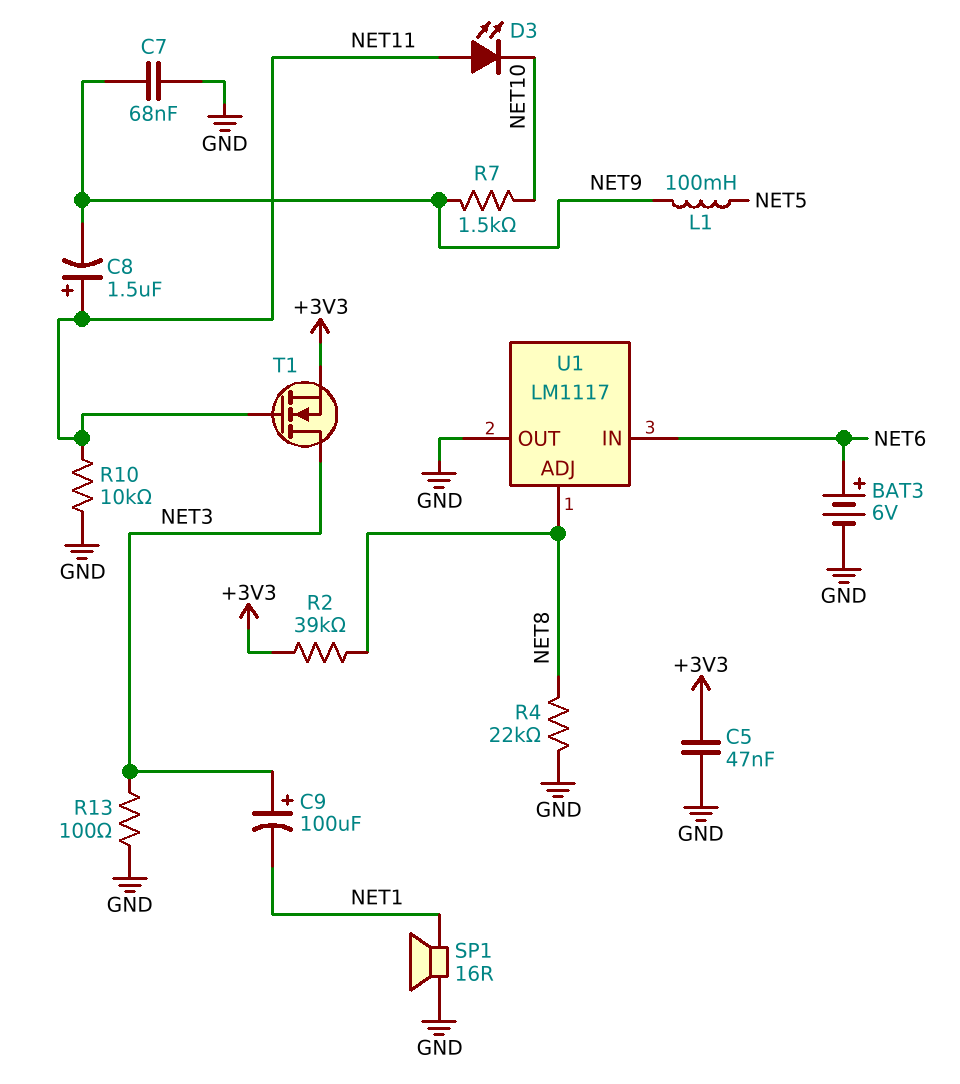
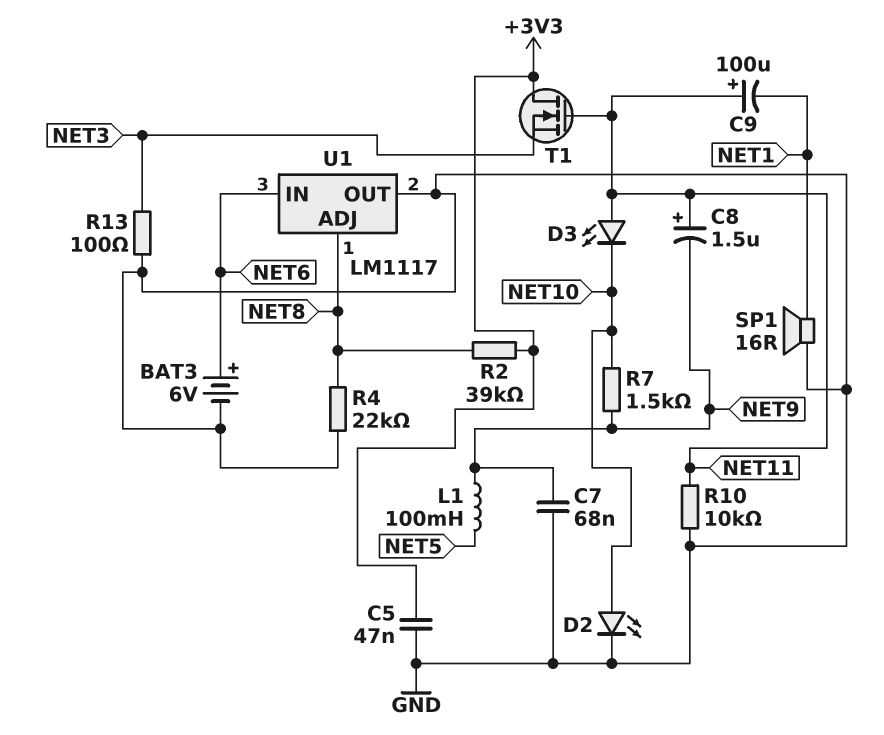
C9: 100uF (plus NET3, minus NET1) -> 100uF (plus NET11, minus NET1)
D2: none -> LED (A NET10, K GND)
T1: NMOS (G NET11, D NET3, S +3V3) -> NMOS (G NET11, D +3V3, S NET3)

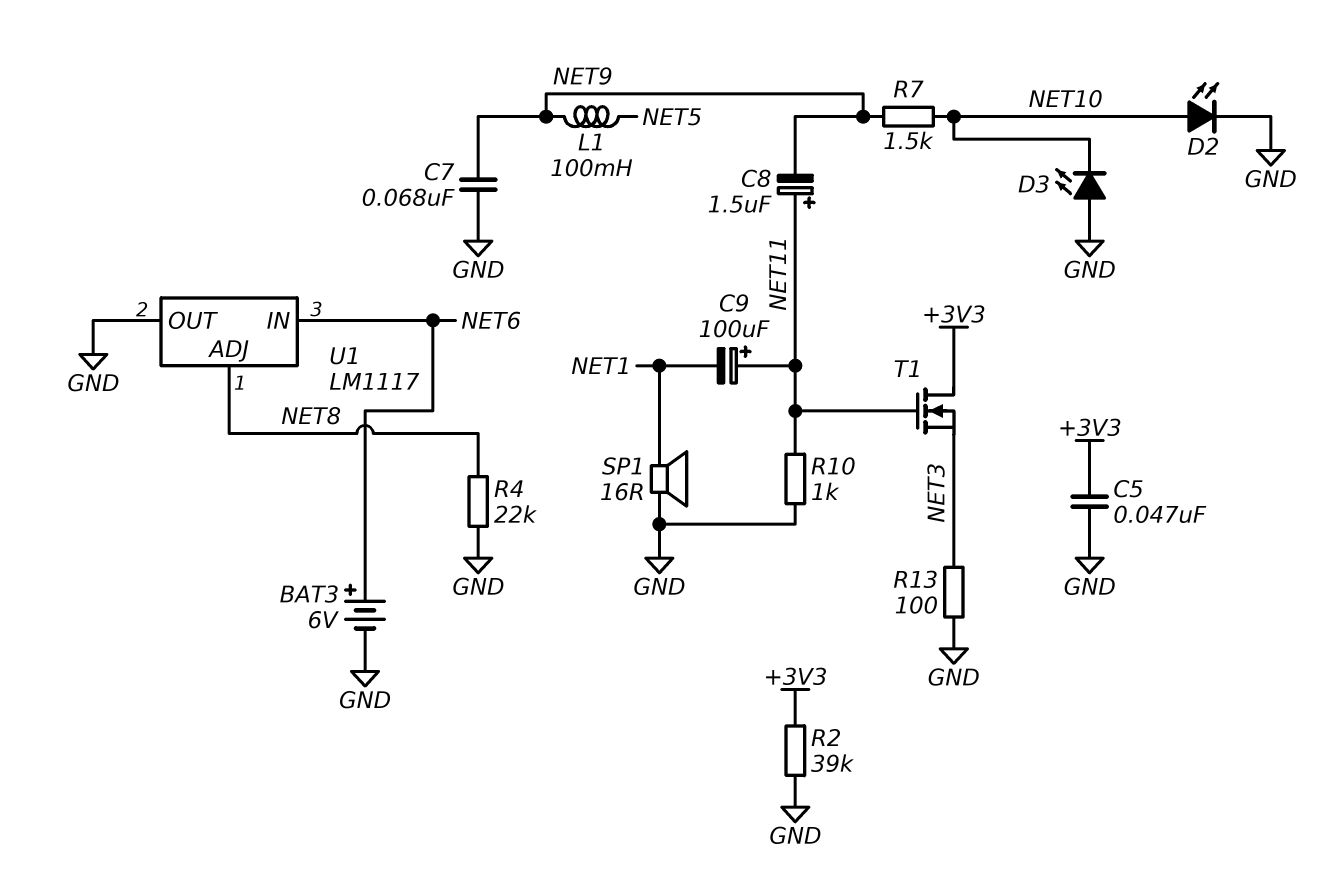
D3: LED (A NET11, K NET10) -> LED (A GND, K NET10)
R2: 39k (+3V3, NET8) -> 39k (+3V3, GND)
R10: 10k (GND, NET11) -> 1k (GND, NET11)

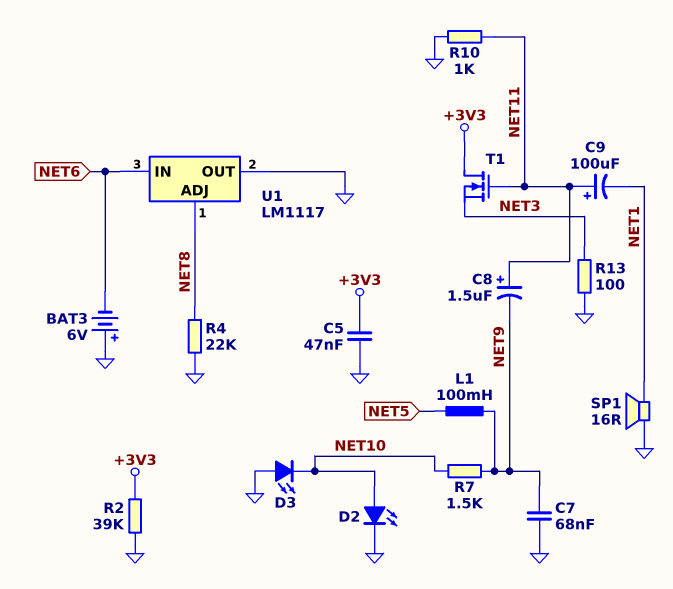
BAT3: 6V (plus NET6, minus GND) -> 6V (plus GND, minus NET6)

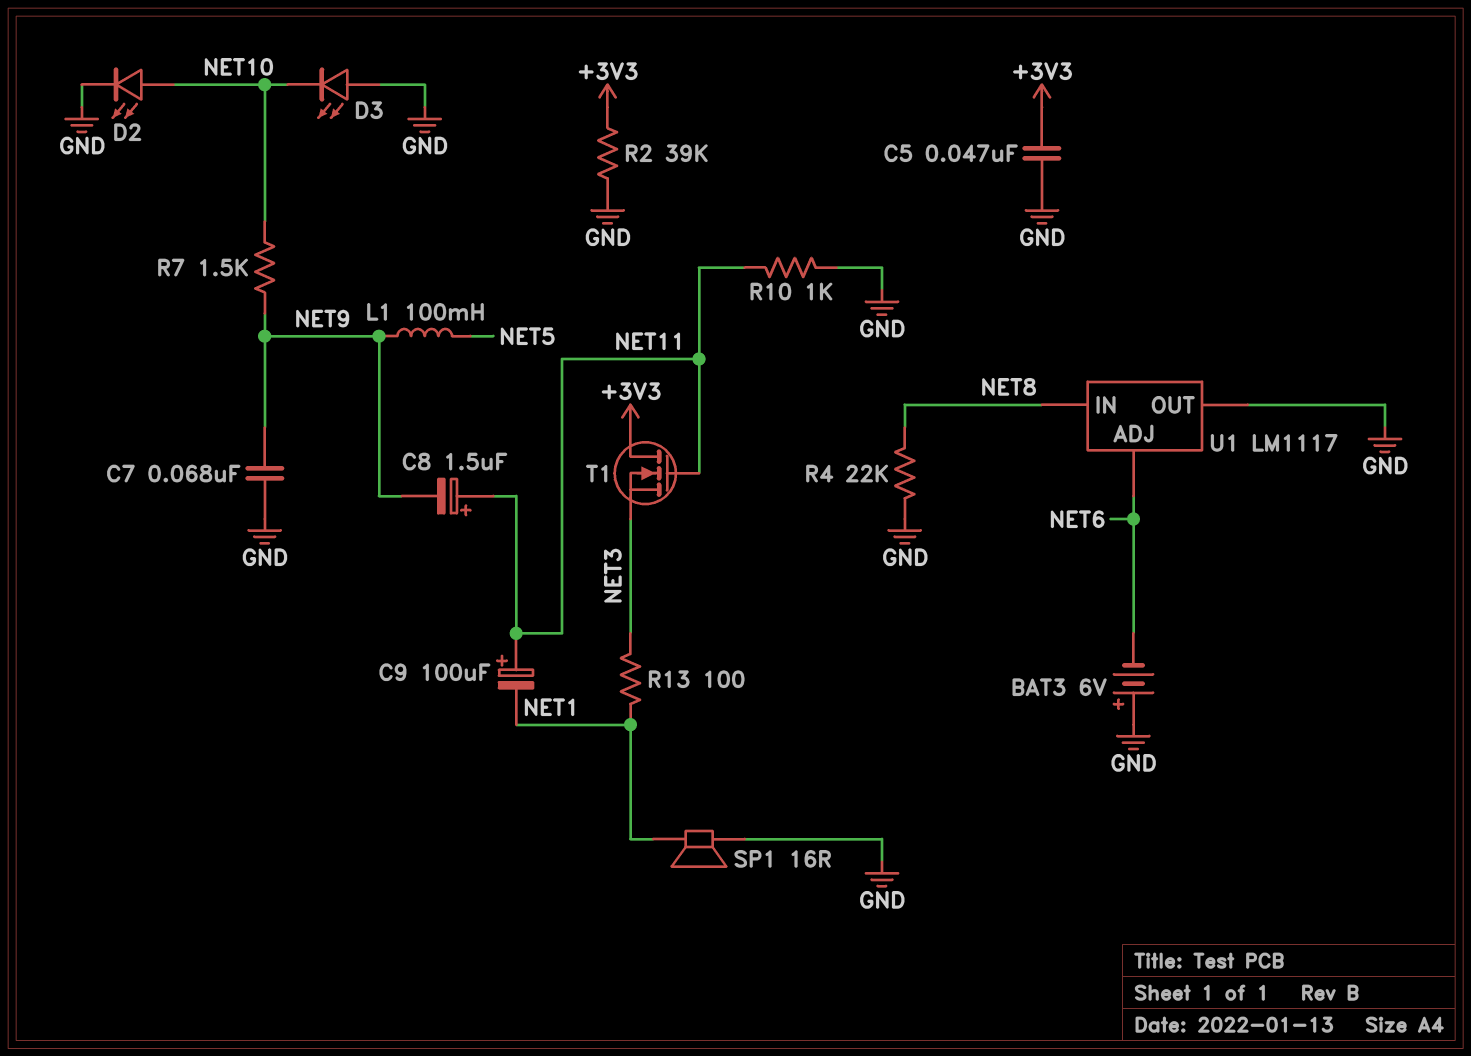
R13: 100 (GND, NET3) -> 100 (NET1, NET3)
U1 pin ADJ: NET8 -> NET6
U1 pin IN: NET6 -> NET8

